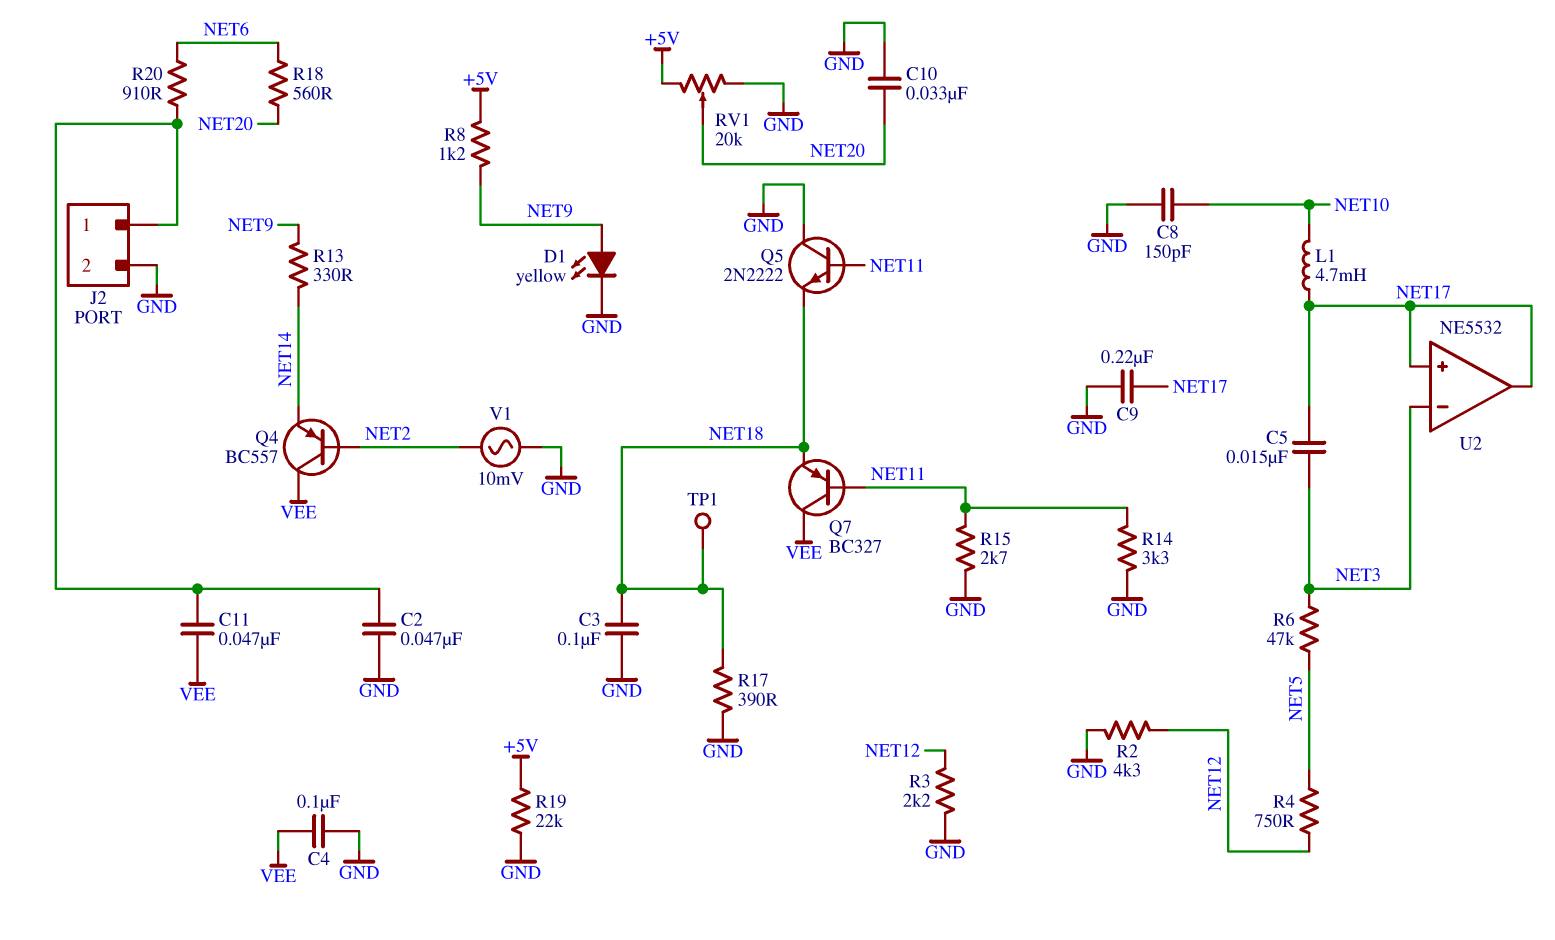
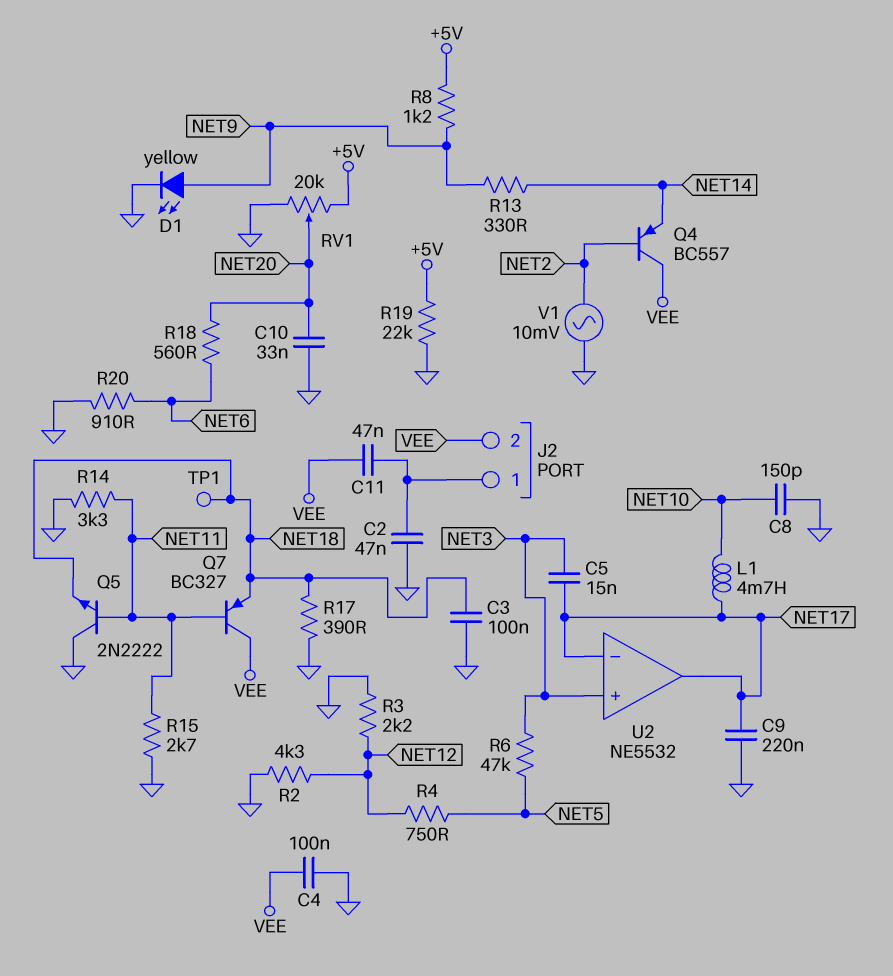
J2 pin 2: GND -> VEE
R20: 910 (J2/1, NET6) -> 910 (GND, NET6)
U2 pin in+: NET17 -> NET3
U2 pin in-: NET3 -> NET17

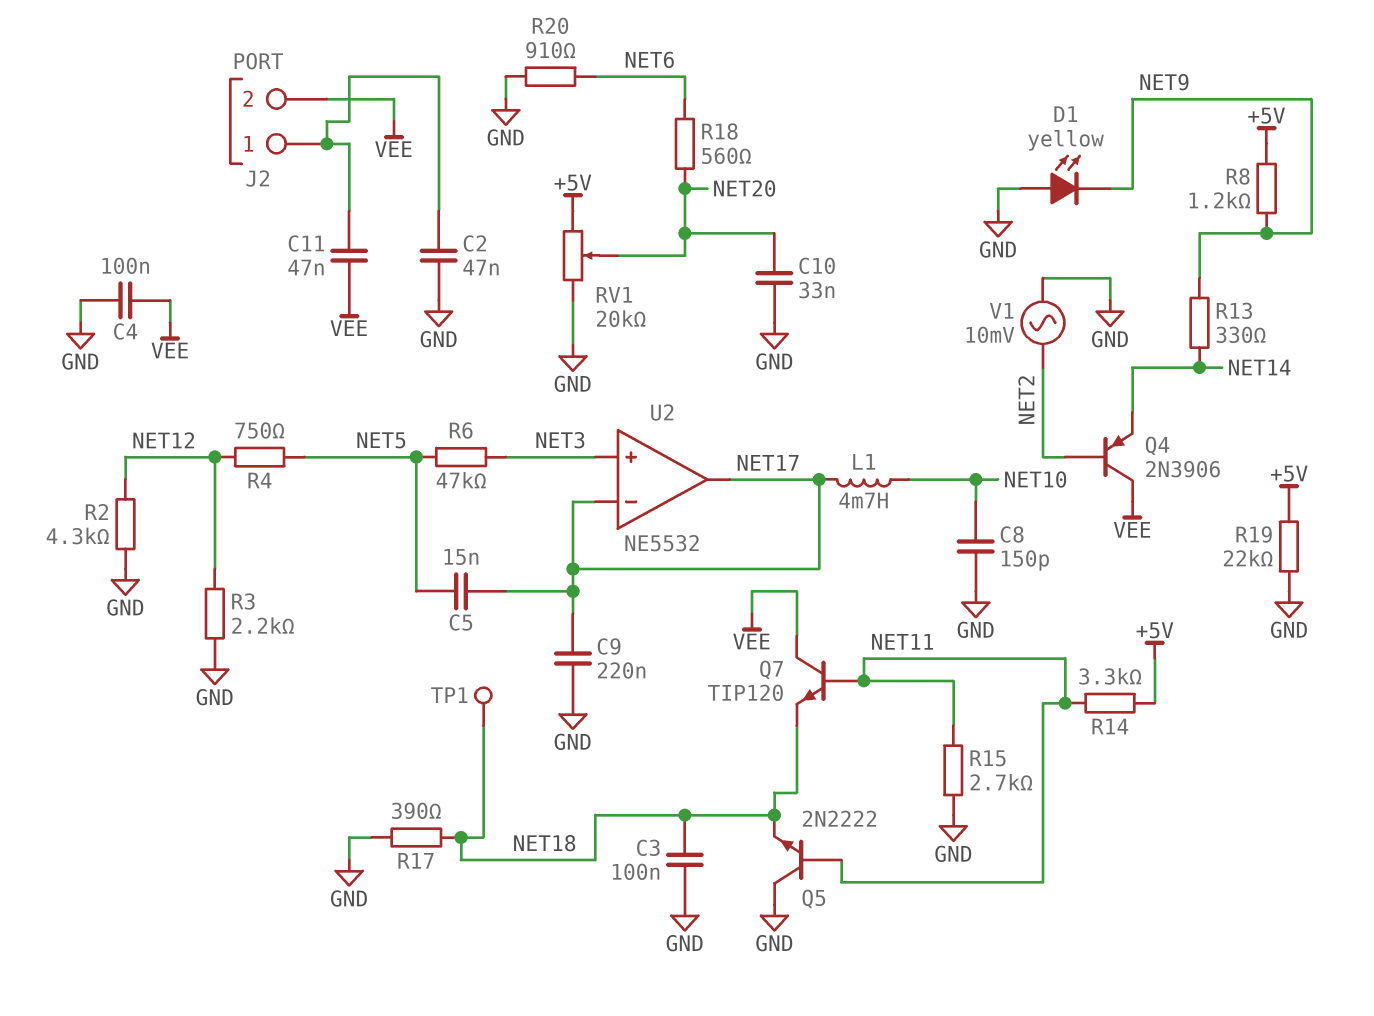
C5: 15nF (NET3, NET17) -> 15nF (NET5, NET17)
D1: LED yellow (A NET9, K GND) -> LED yellow (A GND, K NET9)
Q4: PNP BC557 (B NET2, C VEE, E NET14) -> PNP 2N3906 (B NET2, C VEE, E NET14)
Q7: PNP BC327 (B NET11, C VEE, E NET18) -> NPN TIP120 (B NET11, C VEE, E NET18)
R14: 3.3k (GND, NET11) -> 3.3k (+5V, NET11)

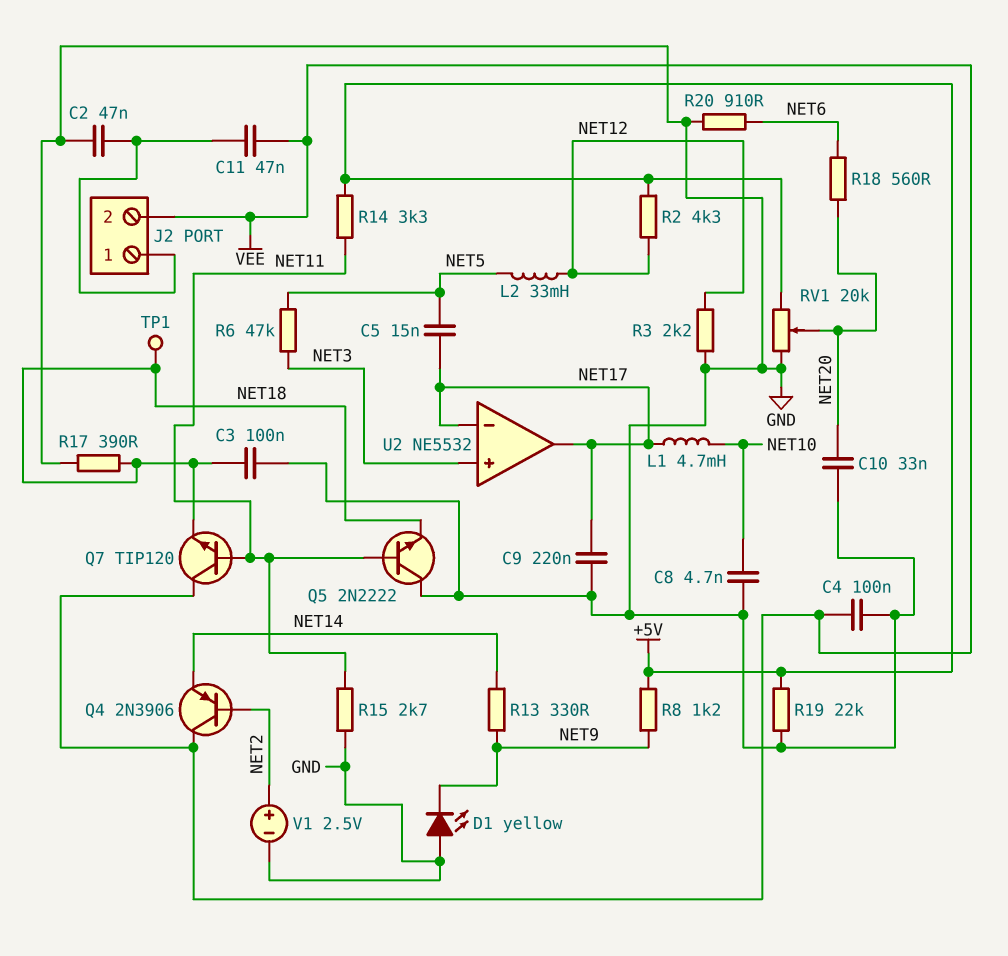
C8: 150pF (GND, NET10) -> 4.7nF (GND, NET10)
L2: none -> 33mH (NET5, NET12)
R2: 4.3k (GND, NET12) -> 4.3k (+5V, NET12)
R4: 750 (NET5, NET12) -> none
V1: AC 10mV (GND, NET2) -> 2.5V (plus NET2, minus GND)

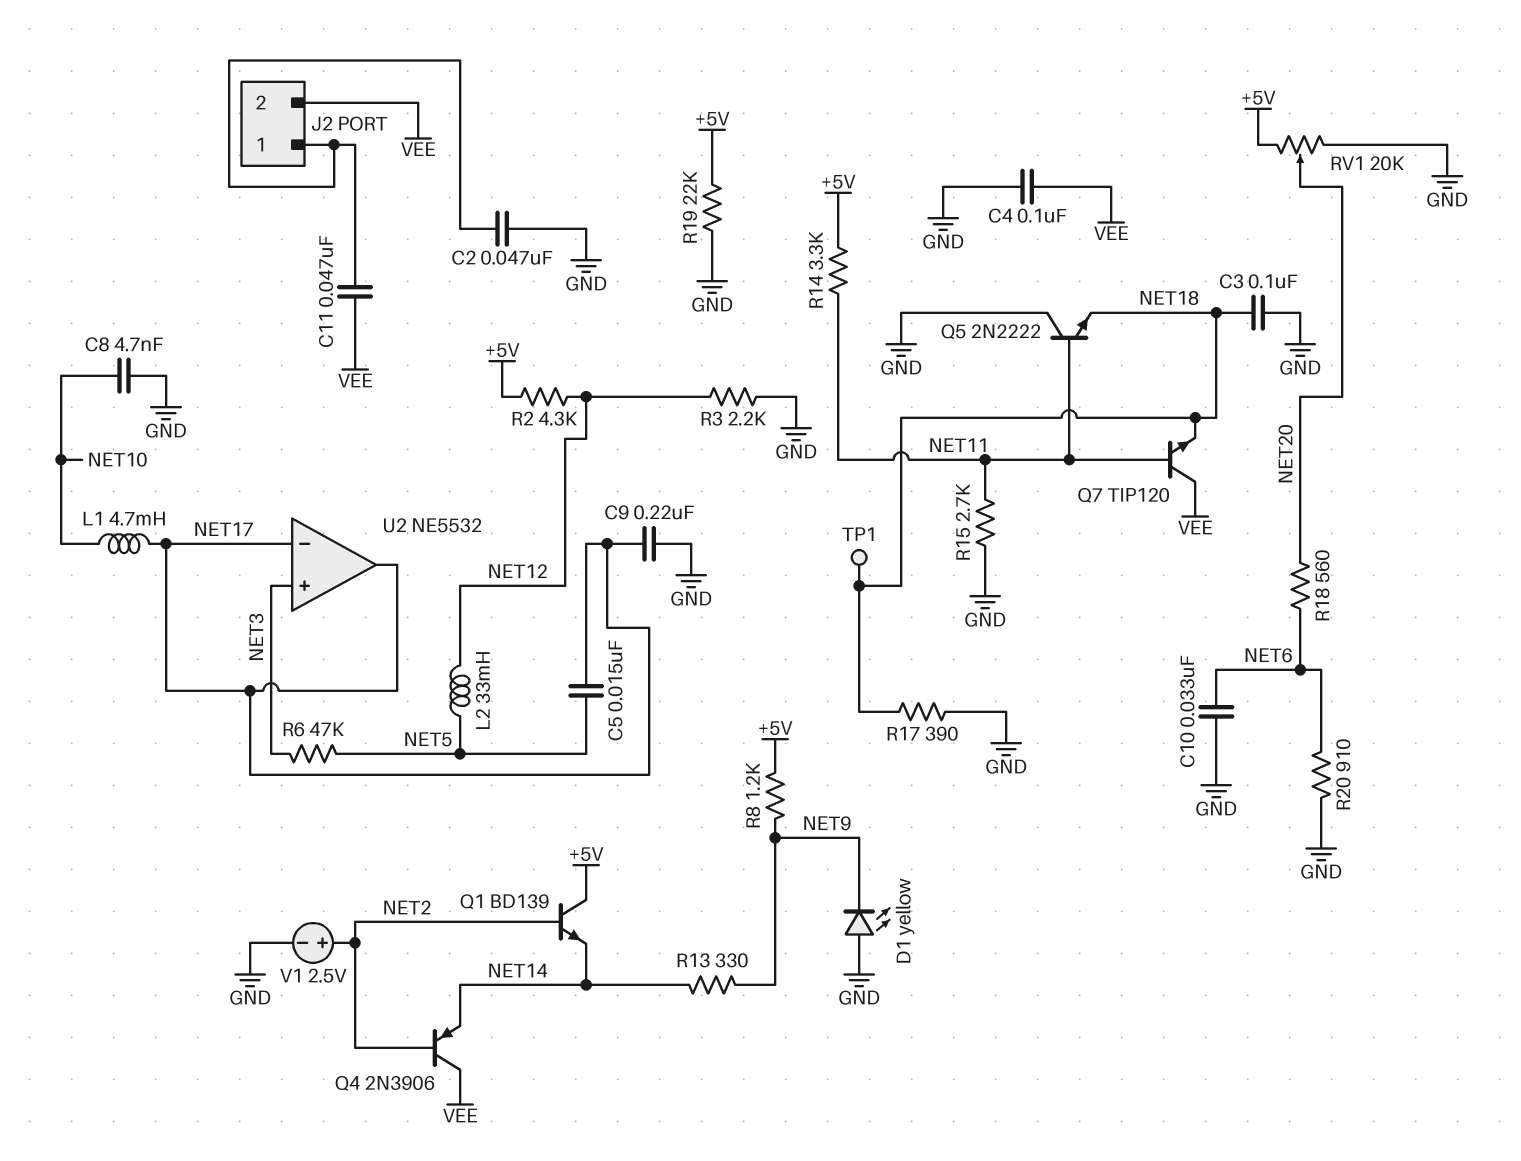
C10: 33nF (GND, NET20) -> 33nF (GND, NET6)
Q1: none -> NPN BD139 (B NET2, C +5V, E NET14)

